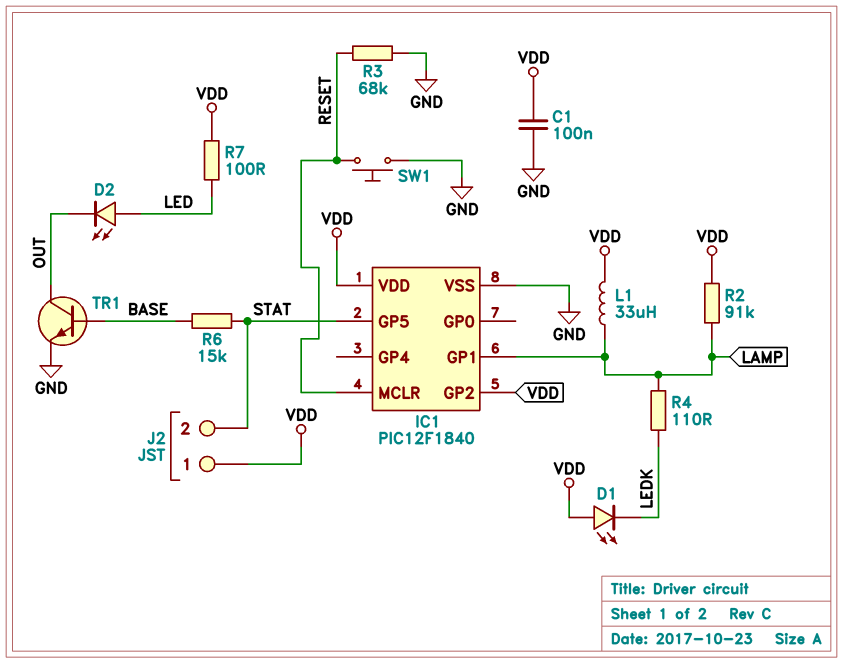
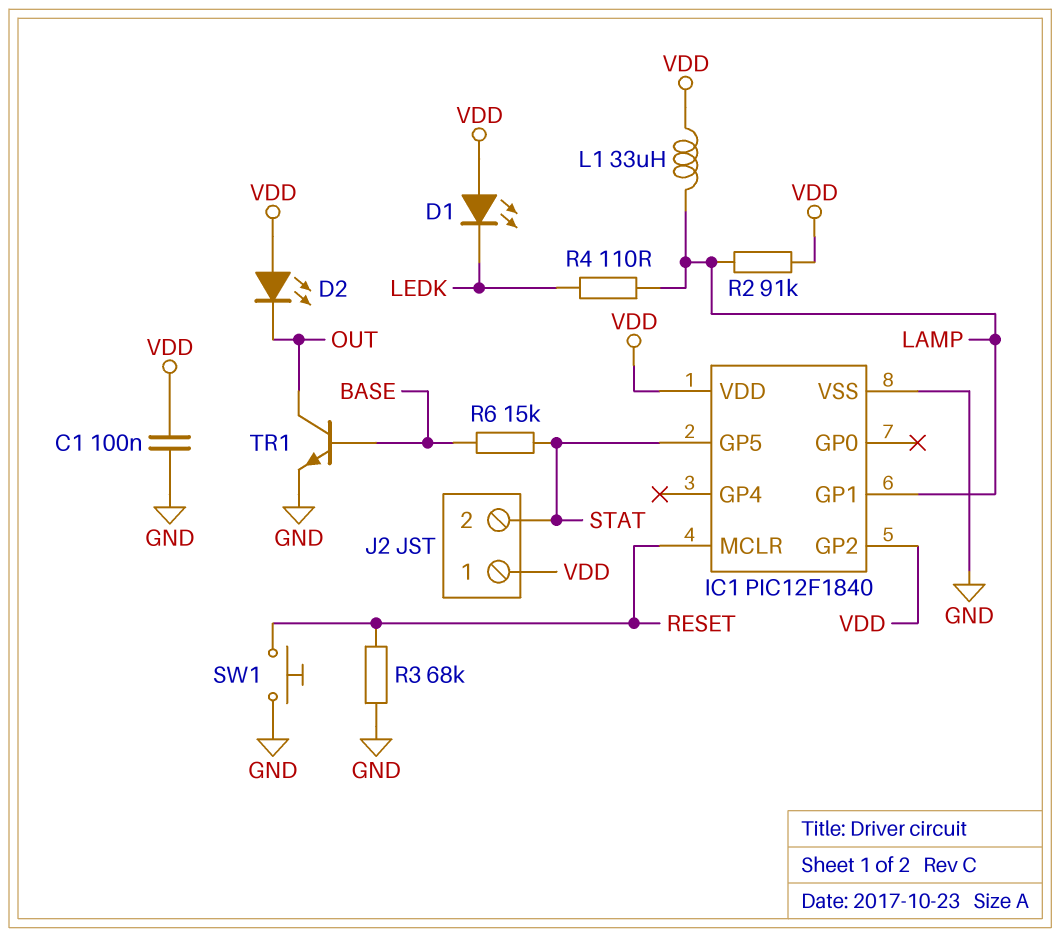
D2: LED (A LED, K OUT) -> LED (A VDD, K OUT)
R7: 100 (LED, VDD) -> none

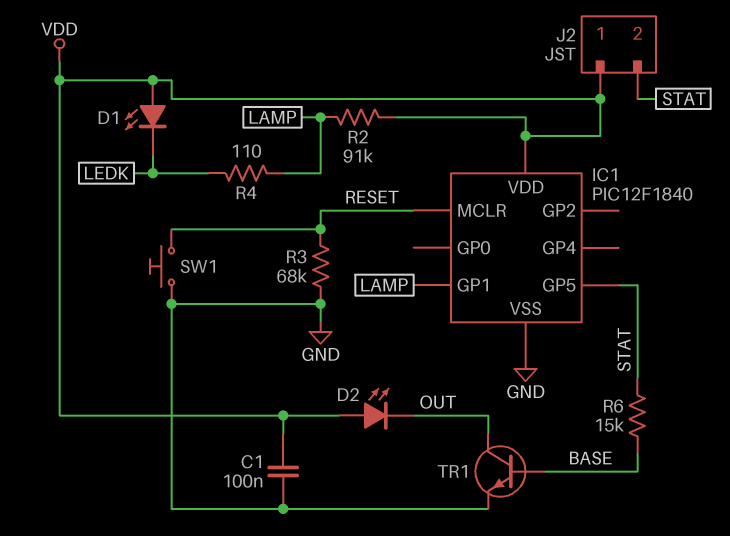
IC1 pin GP2: VDD -> none
L1: 33uH (LAMP, VDD) -> none

